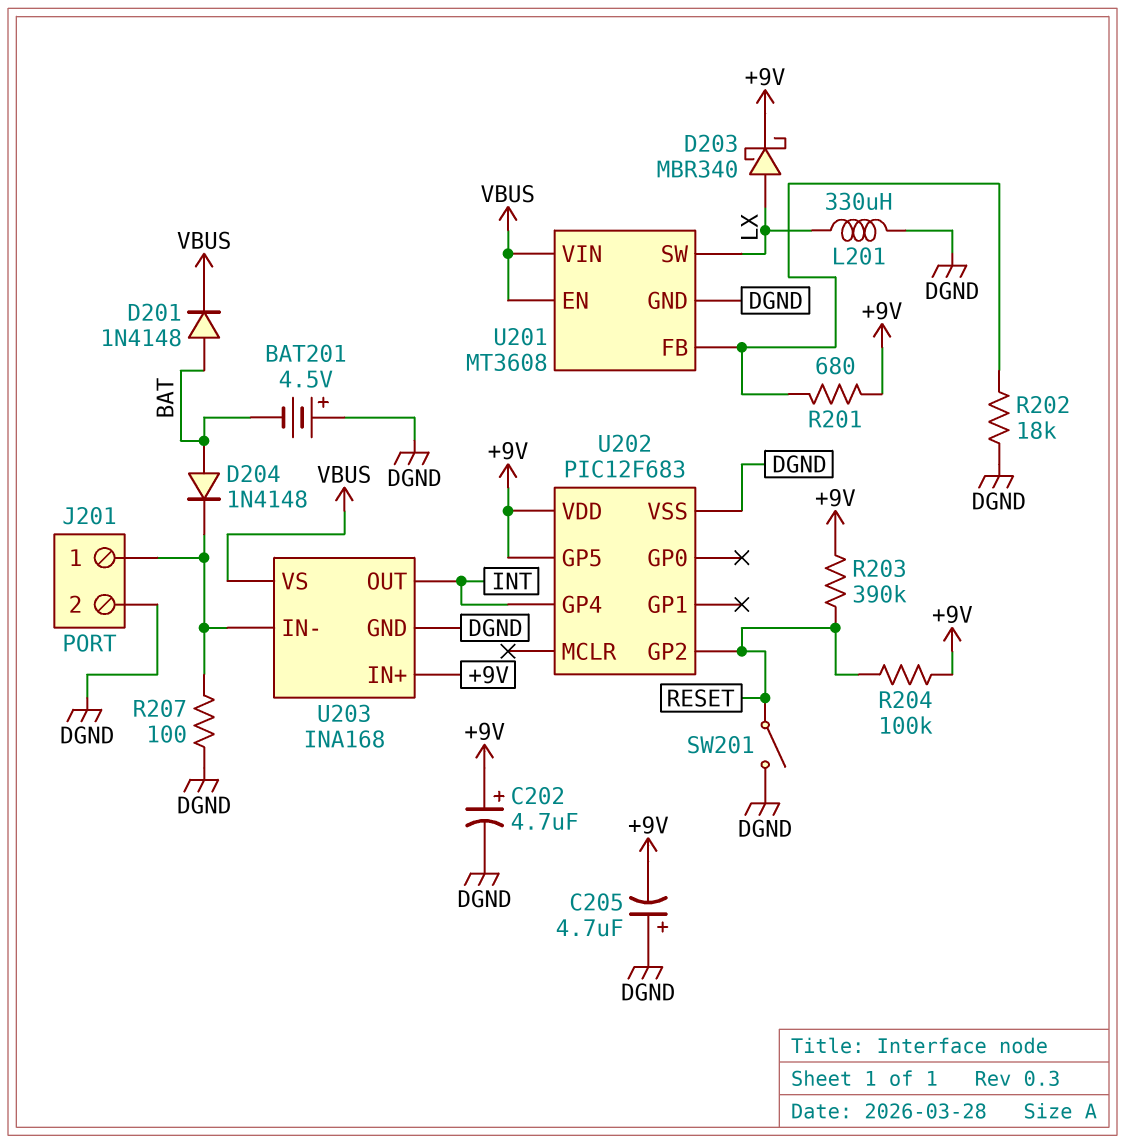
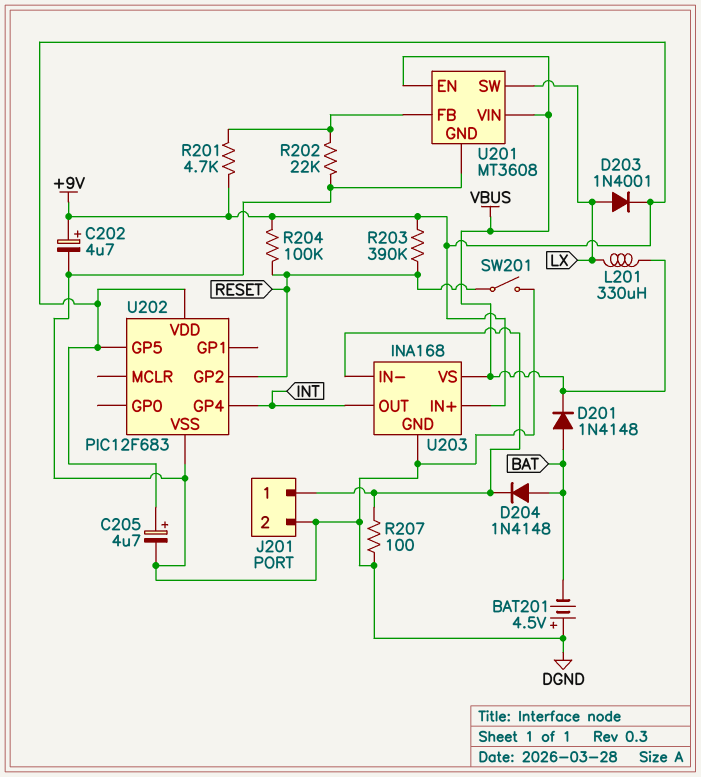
C205: 4.7uF (plus DGND, minus +9V) -> 4.7uF (plus +9V, minus DGND)
D203: schottky MBR340 (A LX, K +9V) -> diode 1N4001 (A LX, K +9V)
L201: 330uH (DGND, LX) -> 330uH (LX, VBUS)
R201: 680 (+9V, U201/FB) -> 4.7k (+9V, U201/FB)
R202: 18k (DGND, U201/FB) -> 22k (DGND, U201/FB)

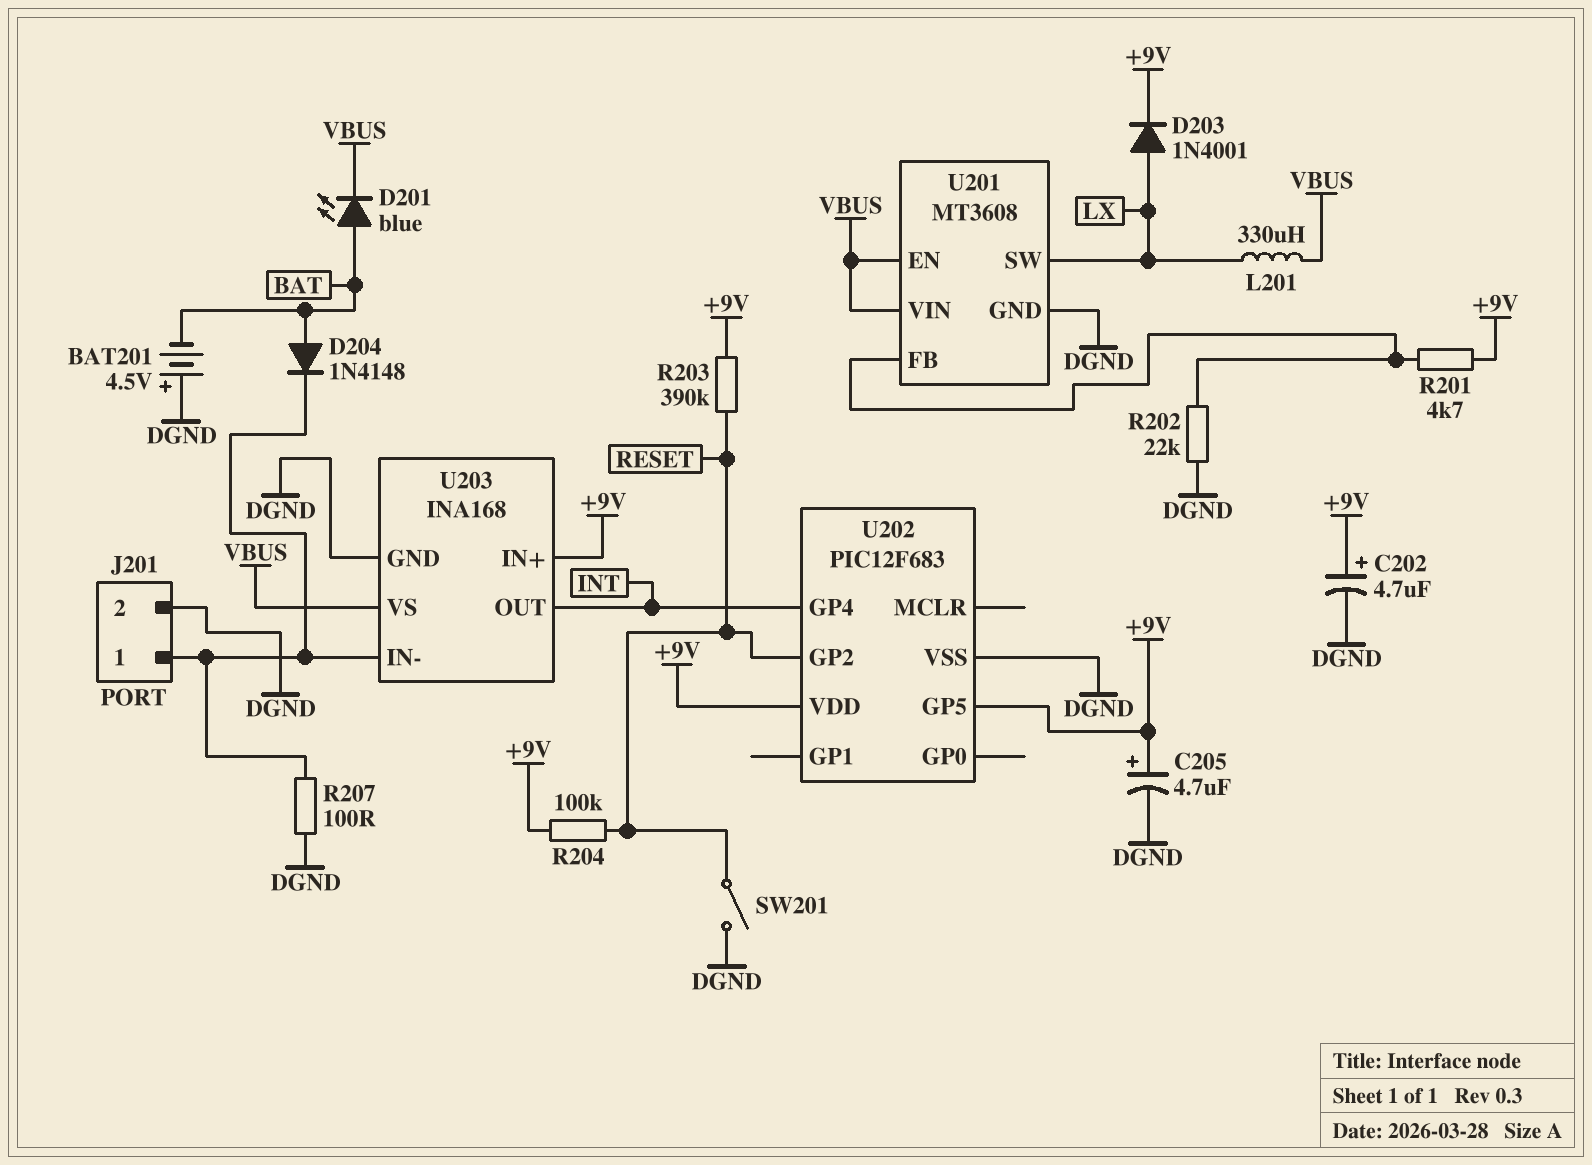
D201: diode 1N4148 (A BAT, K VBUS) -> LED blue (A BAT, K VBUS)

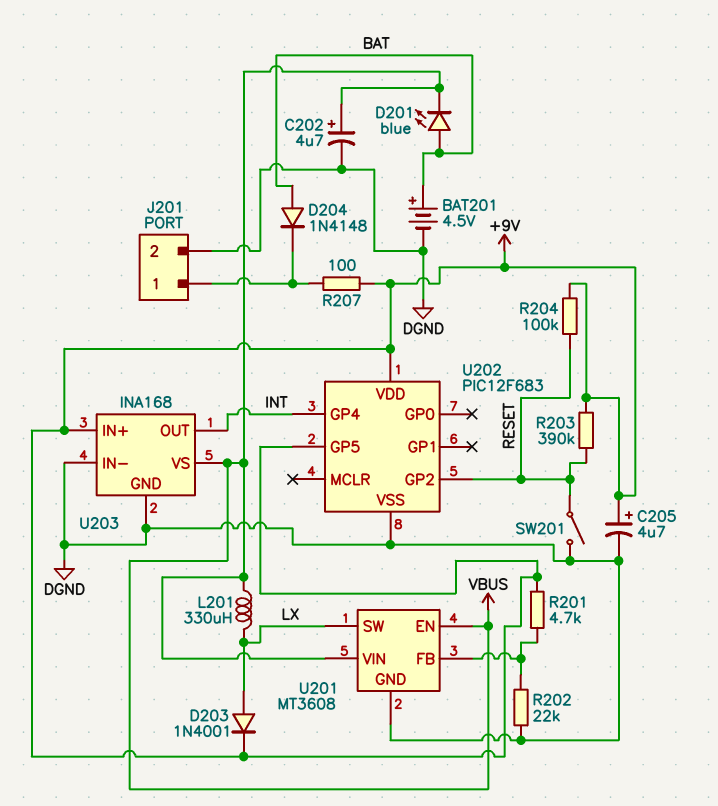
BAT201: 4.5V (plus DGND, minus BAT) -> 4.5V (plus BAT, minus DGND)
C202: 4.7uF (plus +9V, minus DGND) -> 4.7uF (plus VBUS, minus DGND)
R207: 100 (DGND, J201/1) -> 100 (+9V, J201/1)
U203 pin IN-: J201/1 -> DGND

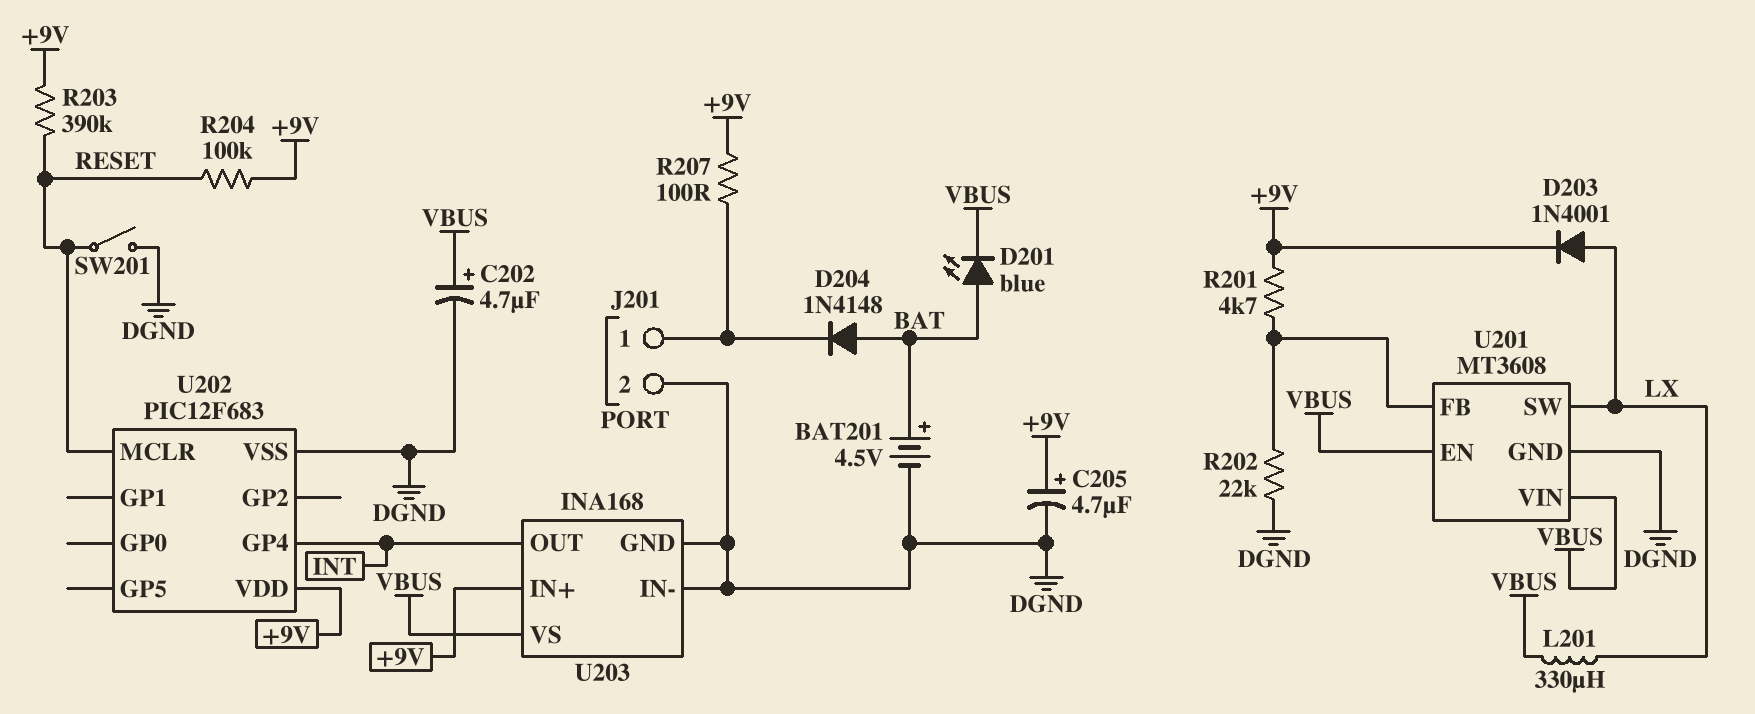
U202 pin GP2: RESET -> none
U202 pin GP5: +9V -> none
U202 pin MCLR: none -> RESET

